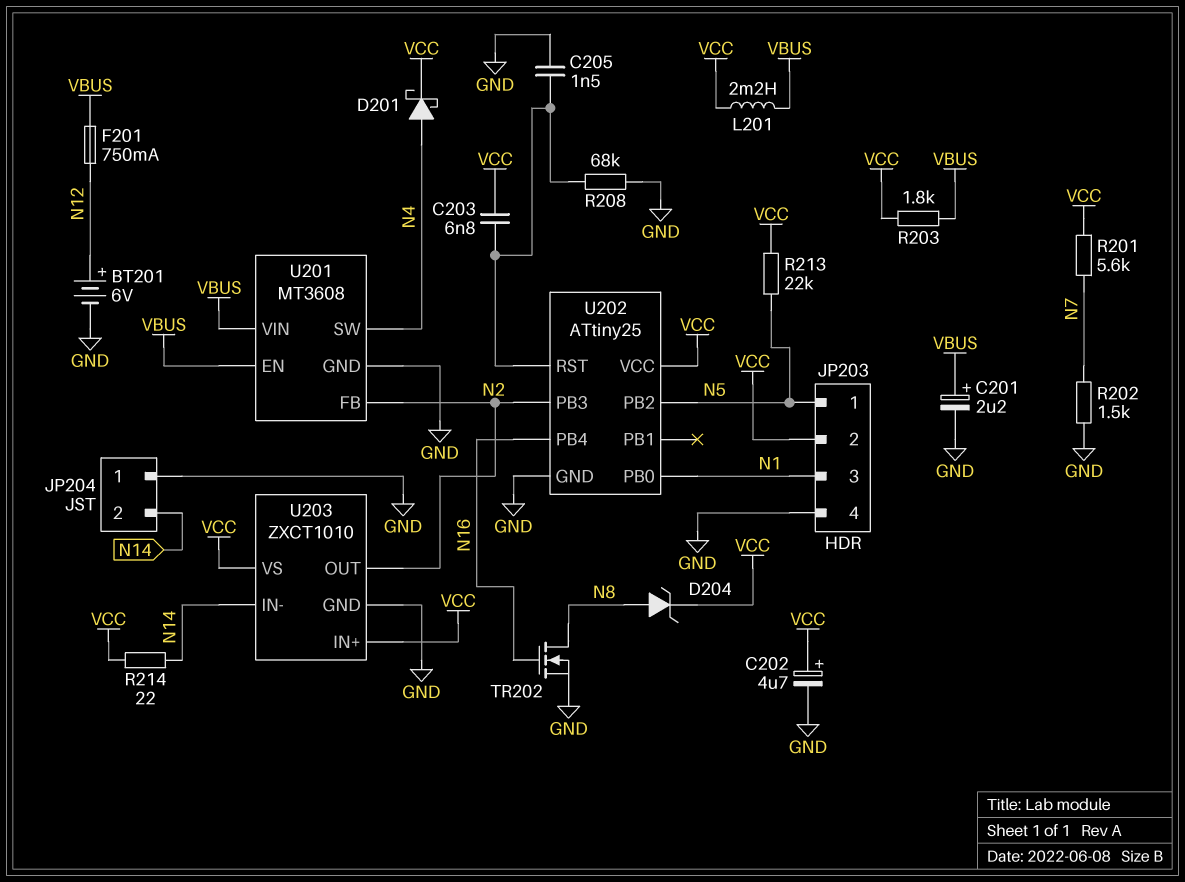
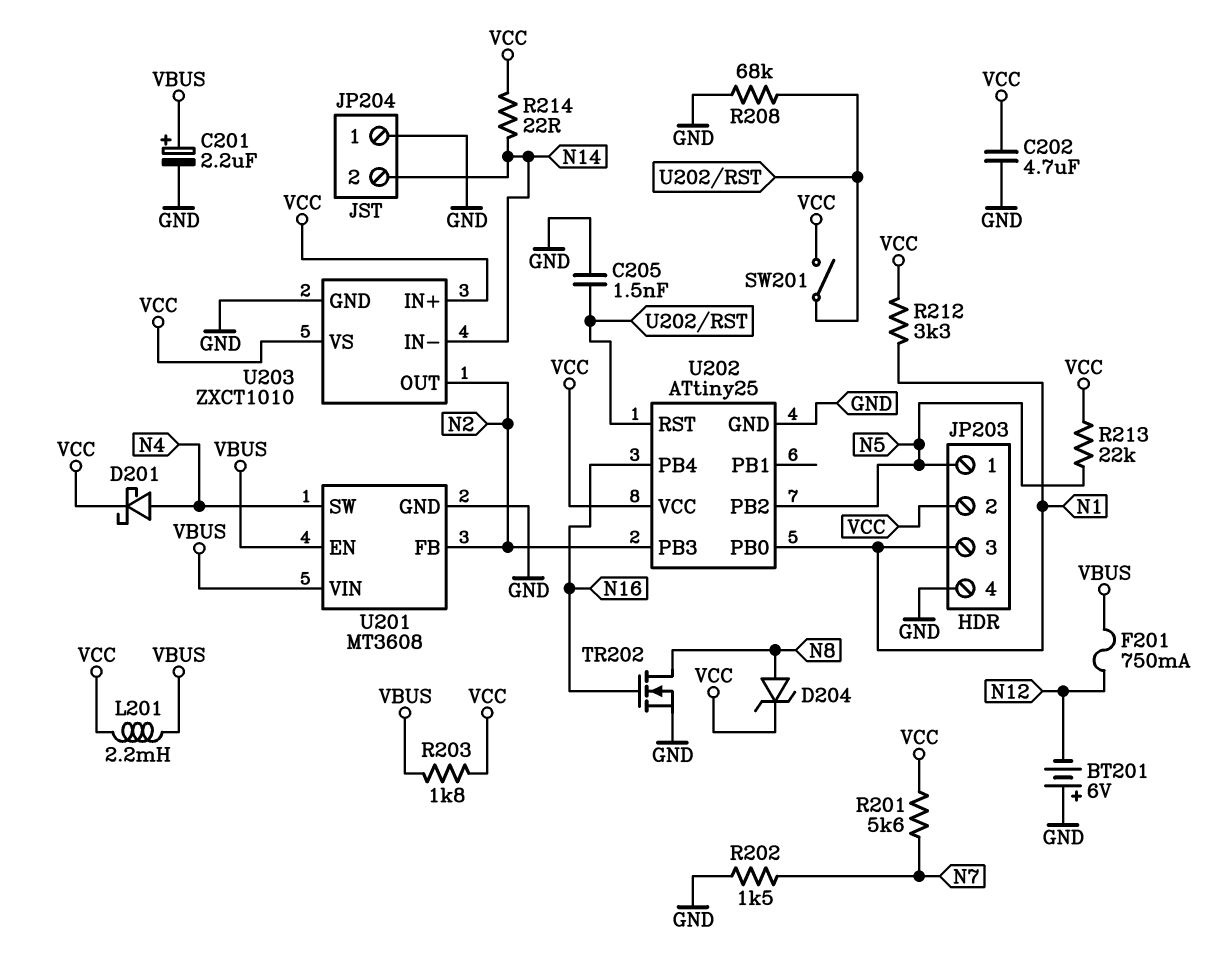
BT201: 6V (plus N12, minus GND) -> 6V (plus GND, minus N12)
C202: 4.7uF (plus VCC, minus GND) -> 4.7uF (GND, VCC)
C203: 6.8nF (U202/RST, VCC) -> none
R212: none -> 3.3k (N1, VCC)
SW201: none -> switch (U202/RST, VCC)

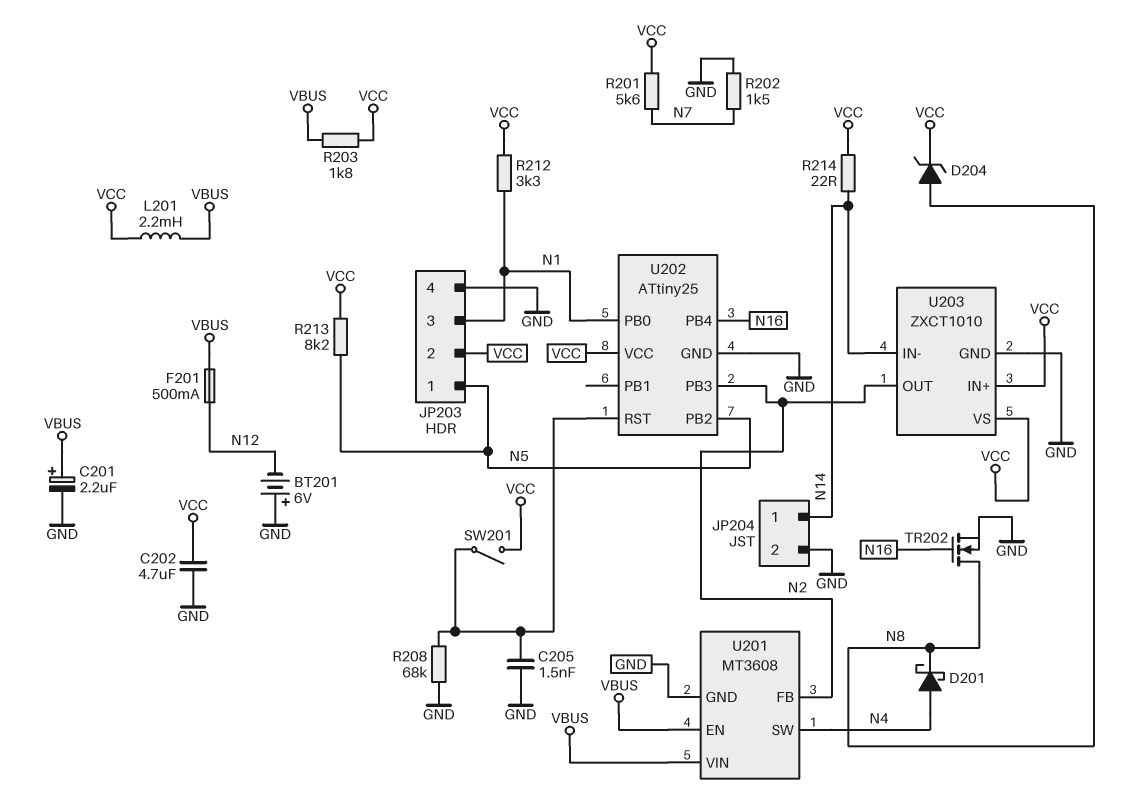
D201: schottky (A N4, K VCC) -> schottky (A N4, K N8)
F201: 750mA (N12, VBUS) -> 500mA (N12, VBUS)
JP204 pin 1: GND -> N14
JP204 pin 2: N14 -> GND
R213: 22k (N5, VCC) -> 8.2k (N5, VCC)

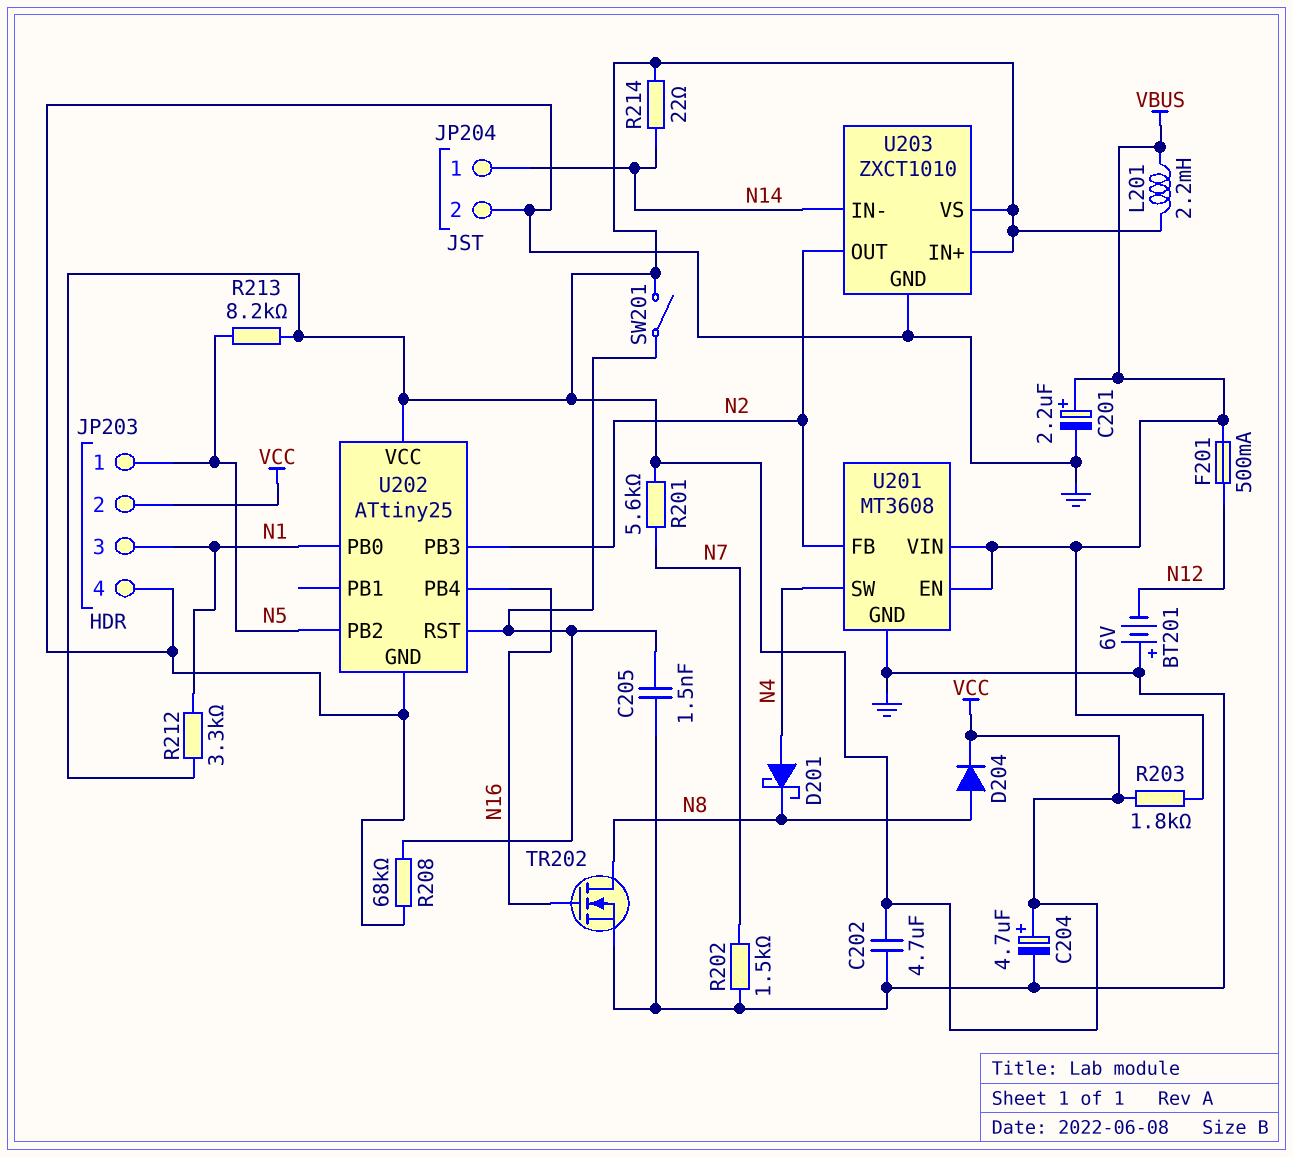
C204: none -> 4.7uF (plus VCC, minus GND)
D204: zener (A N8, K VCC) -> diode (A N8, K VCC)

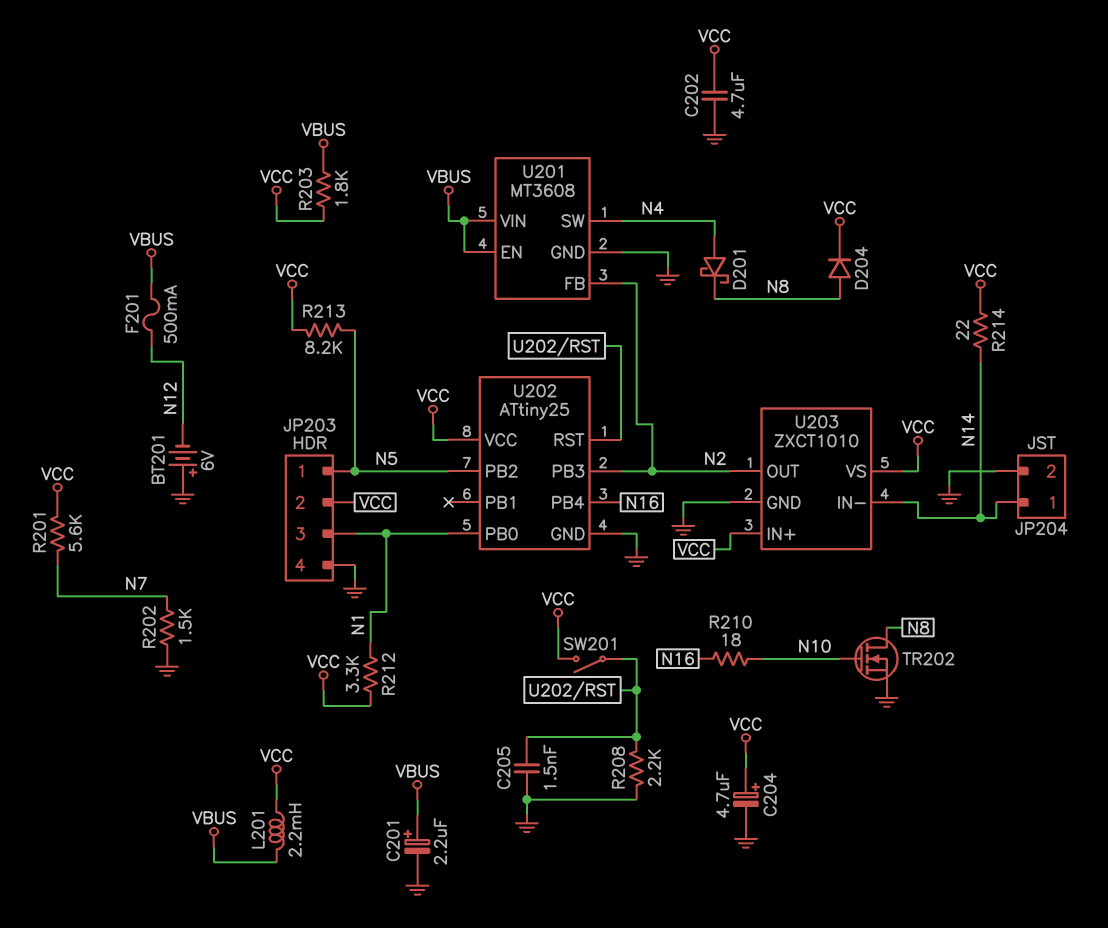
R208: 68k (GND, U202/RST) -> 2.2k (GND, U202/RST)
R210: none -> 18 (N10, N16)
TR202: NMOS (G N16, D N8, S GND) -> NMOS (G N10, D N8, S GND)

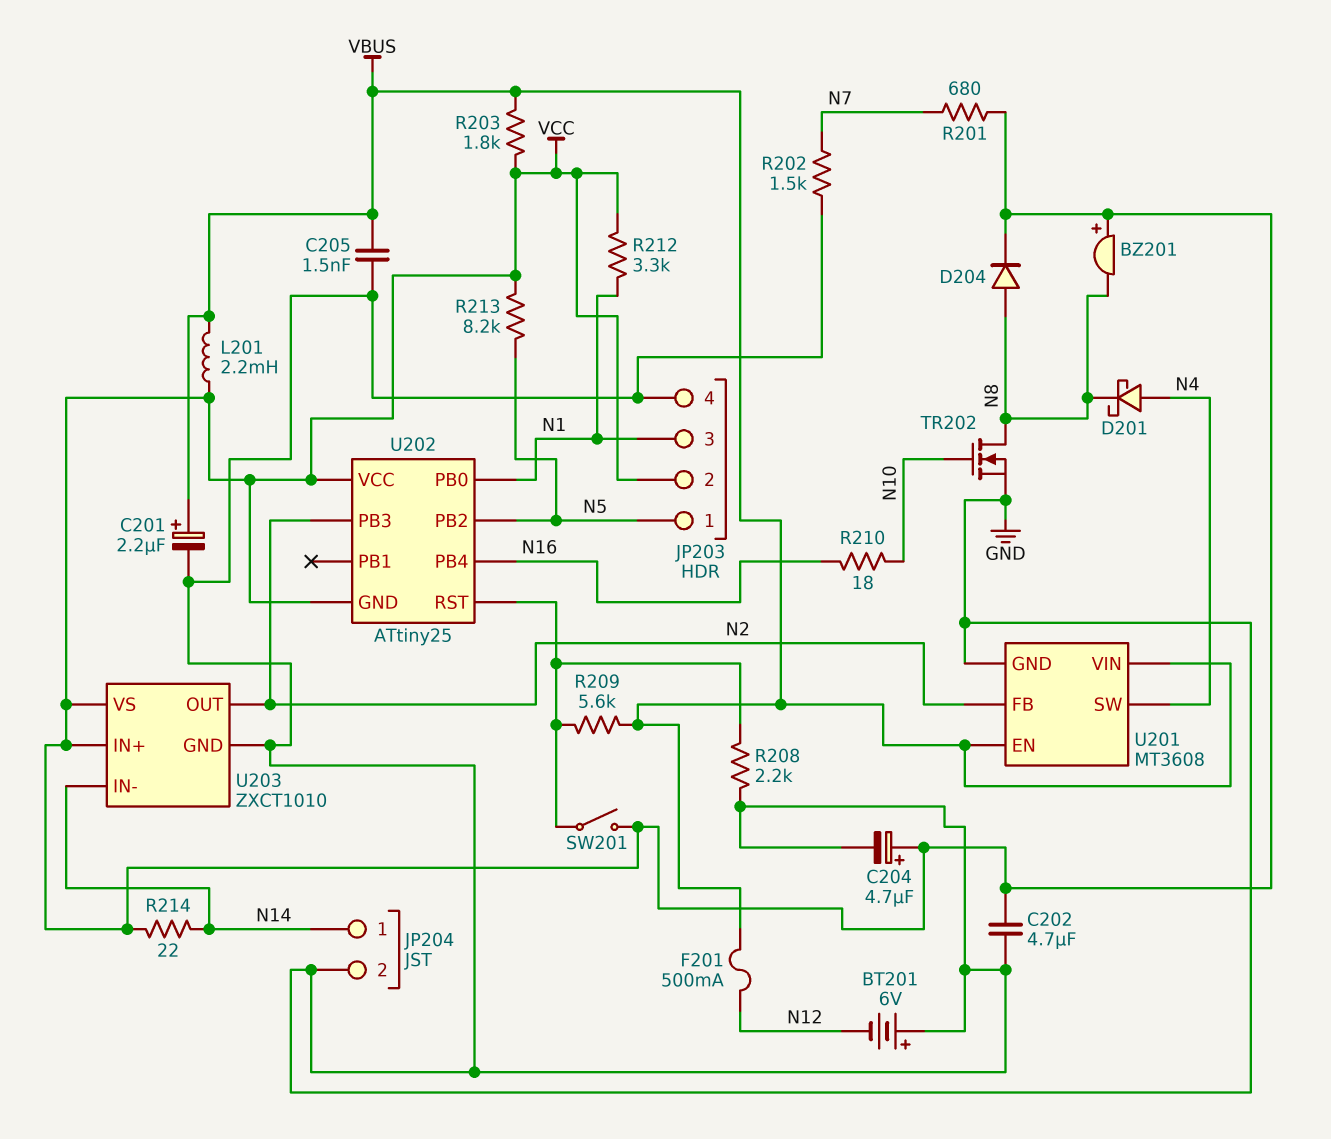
BZ201: none -> buzzer (plus VCC, minus N8)
C205: 1.5nF (GND, U202/RST) -> 1.5nF (GND, VBUS)
R201: 5.6k (N7, VCC) -> 680 (N7, VCC)
R209: none -> 5.6k (U202/RST, VBUS)
U202 pin GND: GND -> VCC

